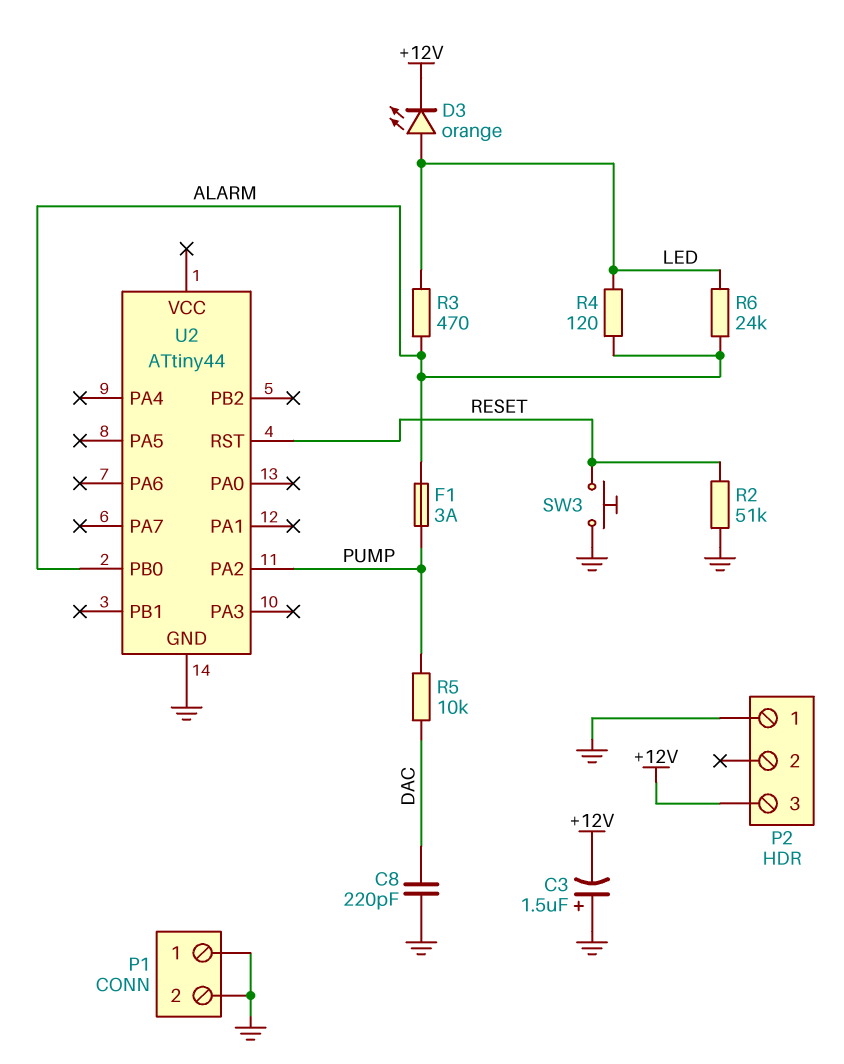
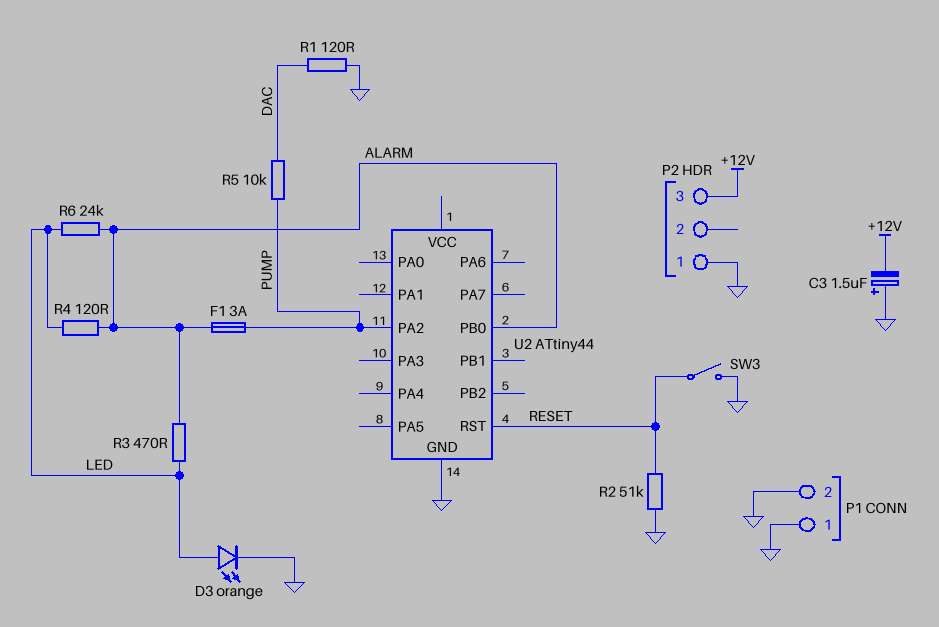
C8: 220pF (DAC, GND) -> none
D3: LED orange (A LED, K +12V) -> LED orange (A LED, K GND)
R1: none -> 120 (DAC, GND)
SW3: button (GND, RESET) -> switch (GND, RESET)

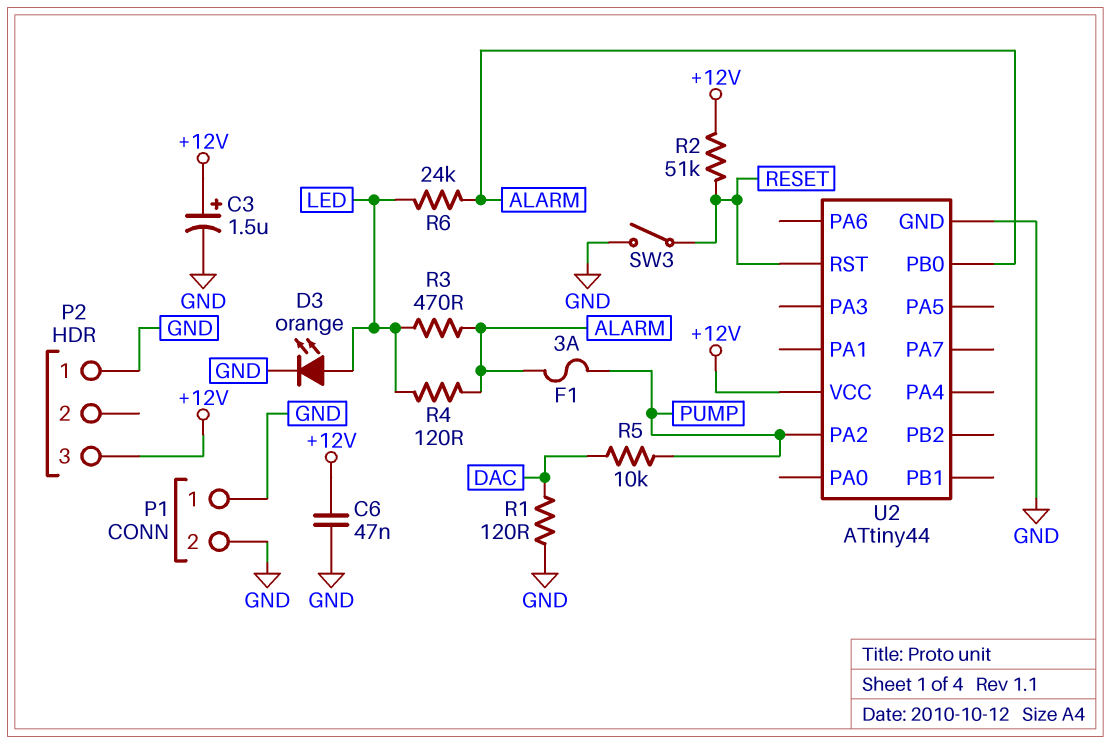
C3: 1.5uF (plus GND, minus +12V) -> 1.5uF (plus +12V, minus GND)
C6: none -> 47nF (+12V, GND)
R2: 51k (GND, RESET) -> 51k (+12V, RESET)
U2 pin VCC: none -> +12V

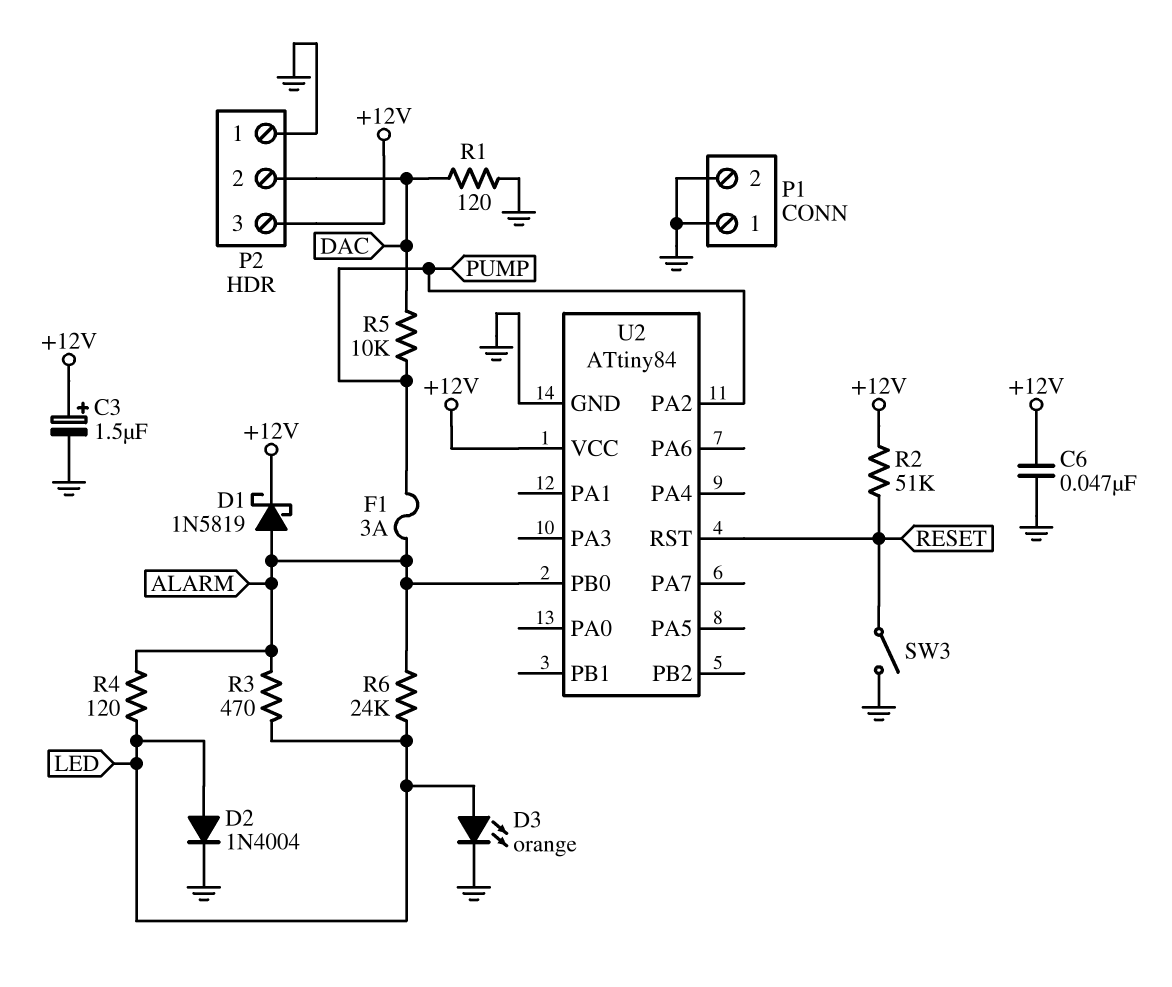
D1: none -> schottky 1N5819 (A ALARM, K +12V)
D2: none -> diode 1N4004 (A LED, K GND)
P2 pin 2: none -> DAC
U2: ATtiny44 -> ATtiny84

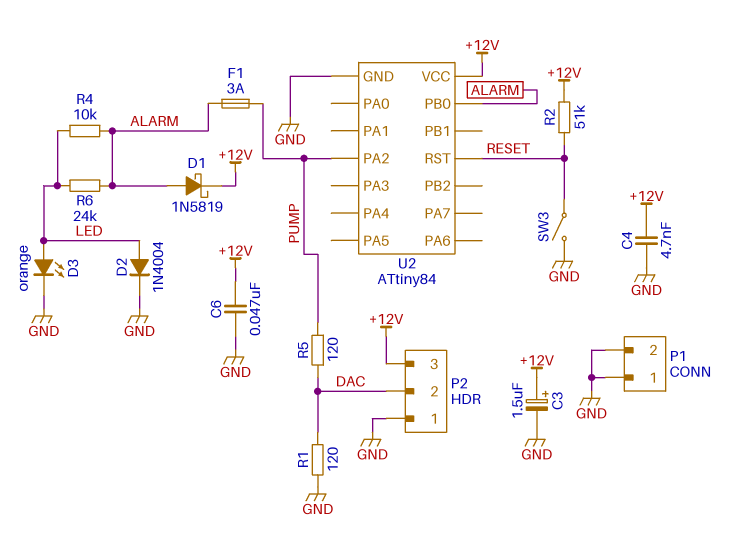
C4: none -> 4.7nF (+12V, GND)
R3: 470 (ALARM, LED) -> none
R4: 120 (ALARM, LED) -> 10k (ALARM, LED)
R5: 10k (DAC, PUMP) -> 120 (DAC, PUMP)

